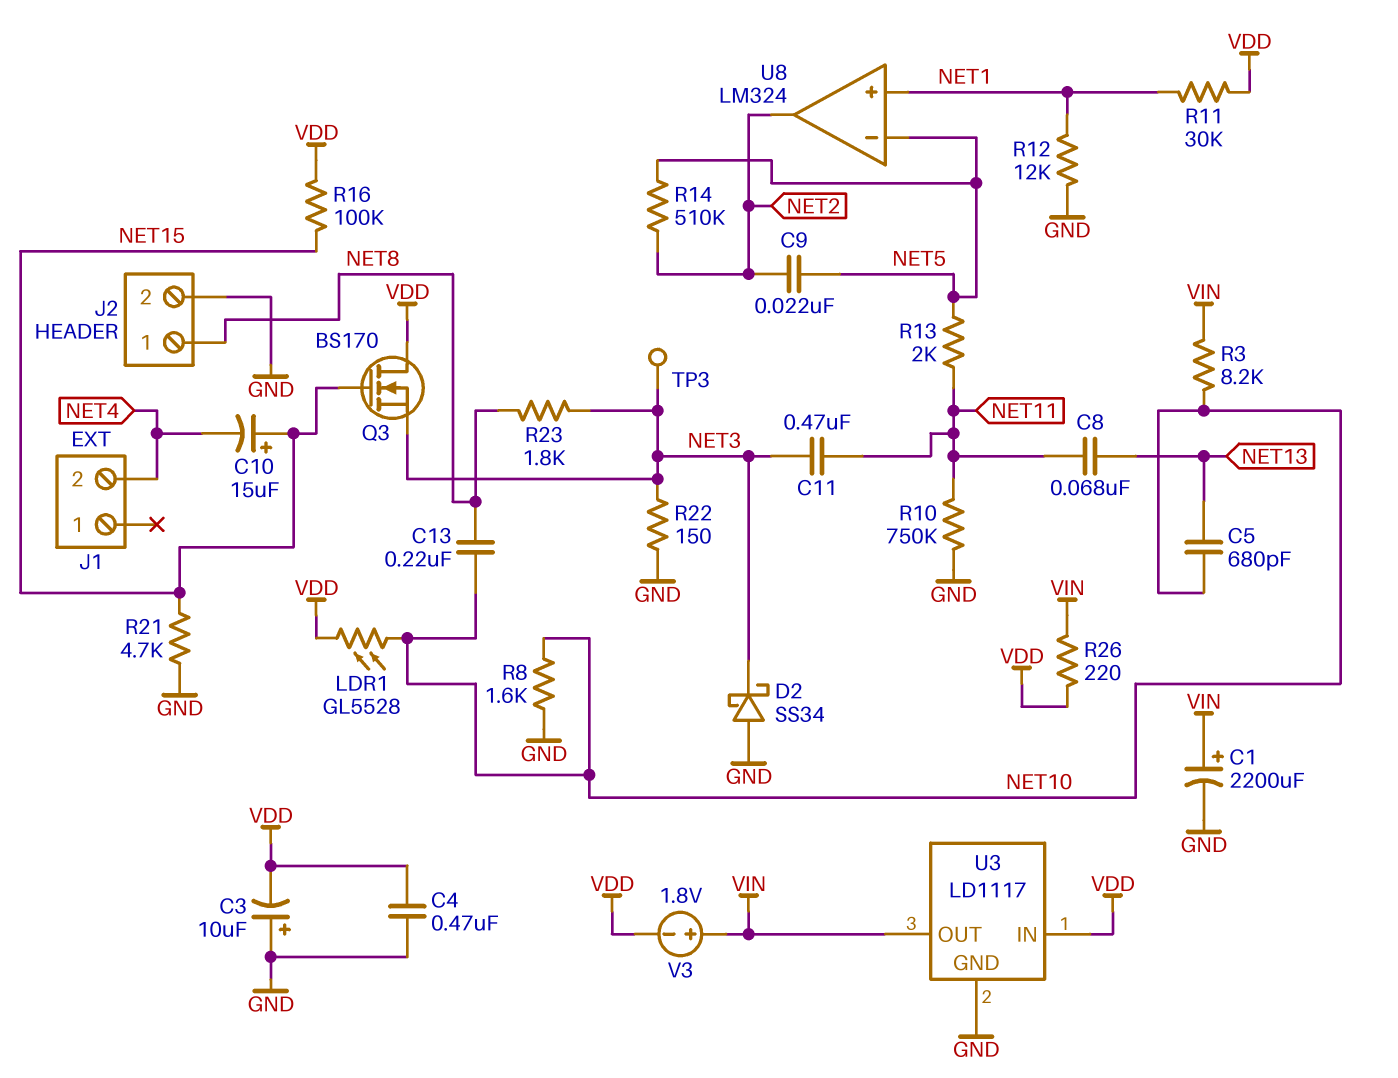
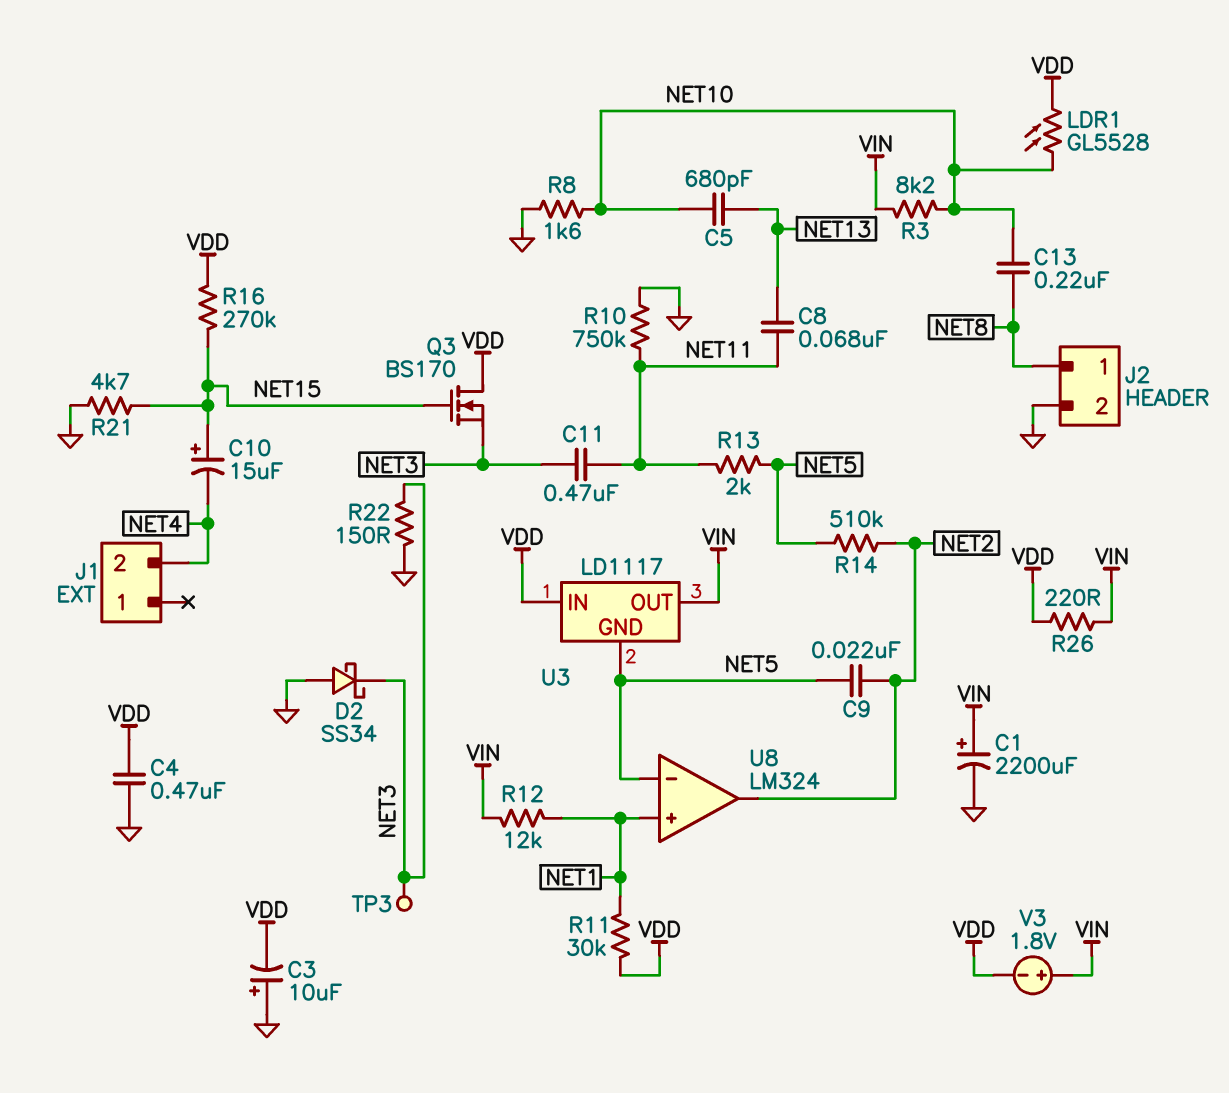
R12: 12k (GND, NET1) -> 12k (NET1, VIN)
R16: 100k (NET15, VDD) -> 270k (NET15, VDD)
R23: 1.8k (NET3, NET8) -> none
U3 pin GND: GND -> NET5

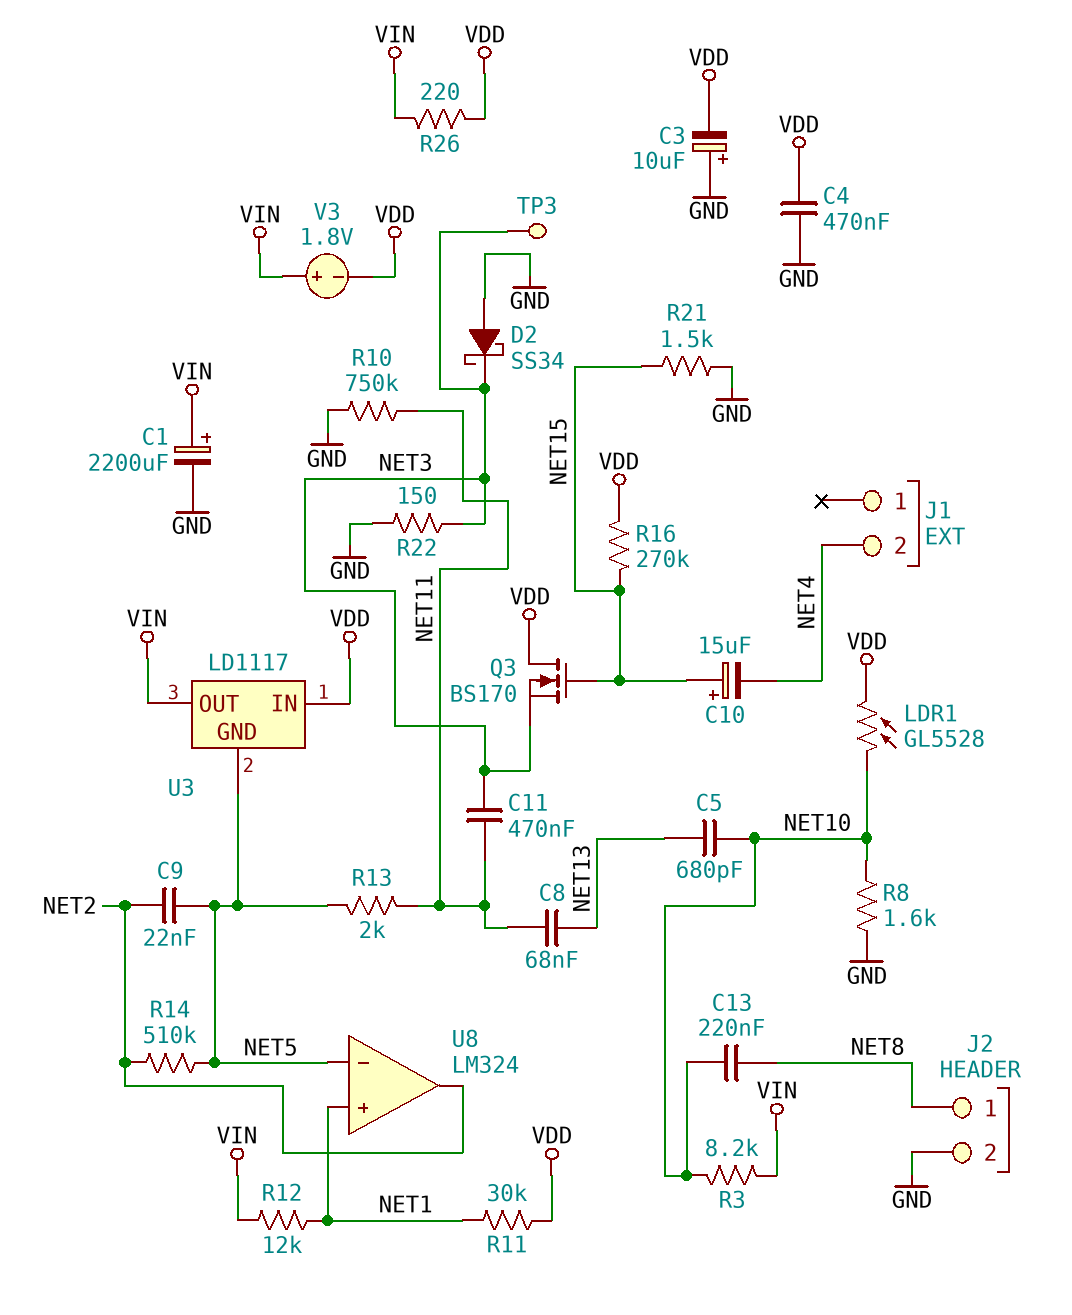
R21: 4.7k (GND, NET15) -> 1.5k (GND, NET15)

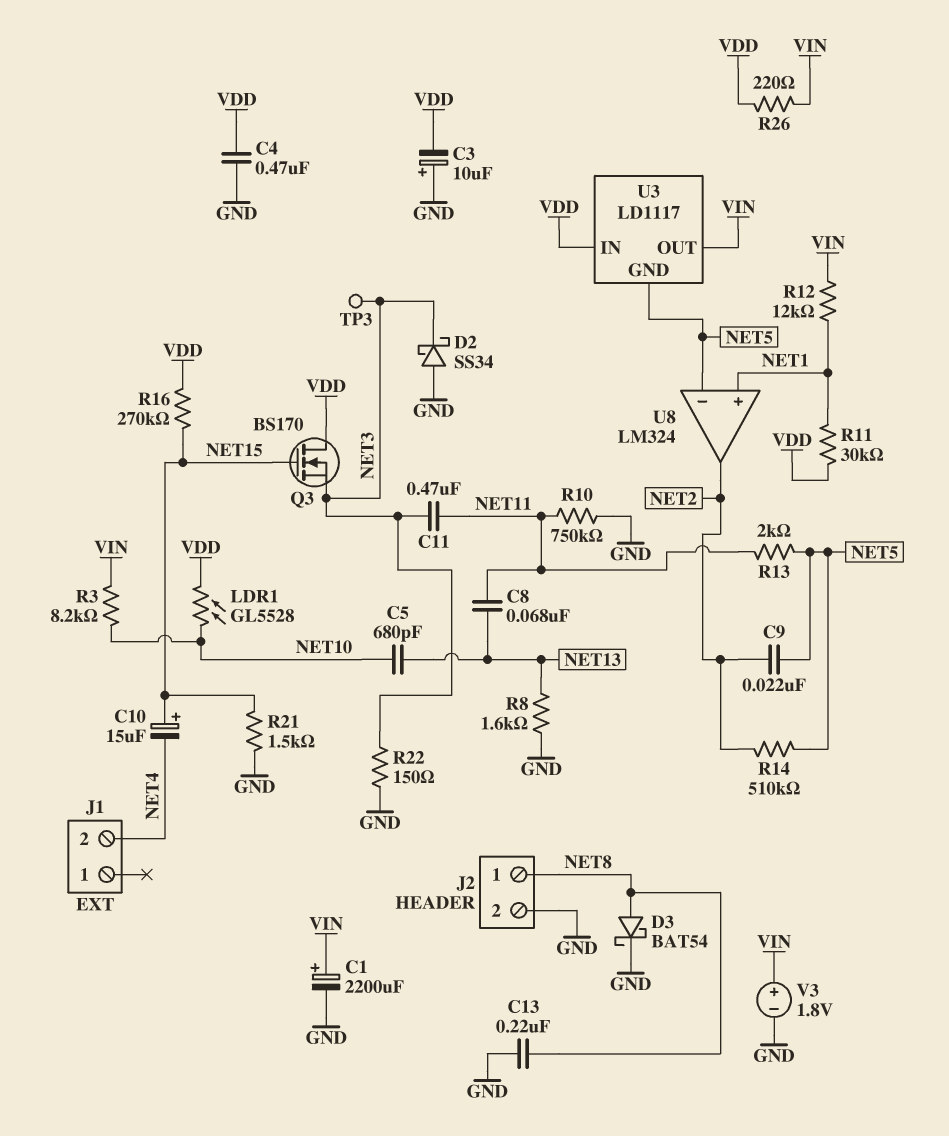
C13: 220nF (NET8, NET10) -> 220nF (GND, NET8)
D3: none -> schottky BAT54 (A NET8, K GND)
R8: 1.6k (GND, NET10) -> 1.6k (GND, NET13)
V3: 1.8V (plus VIN, minus VDD) -> 1.8V (plus VIN, minus GND)

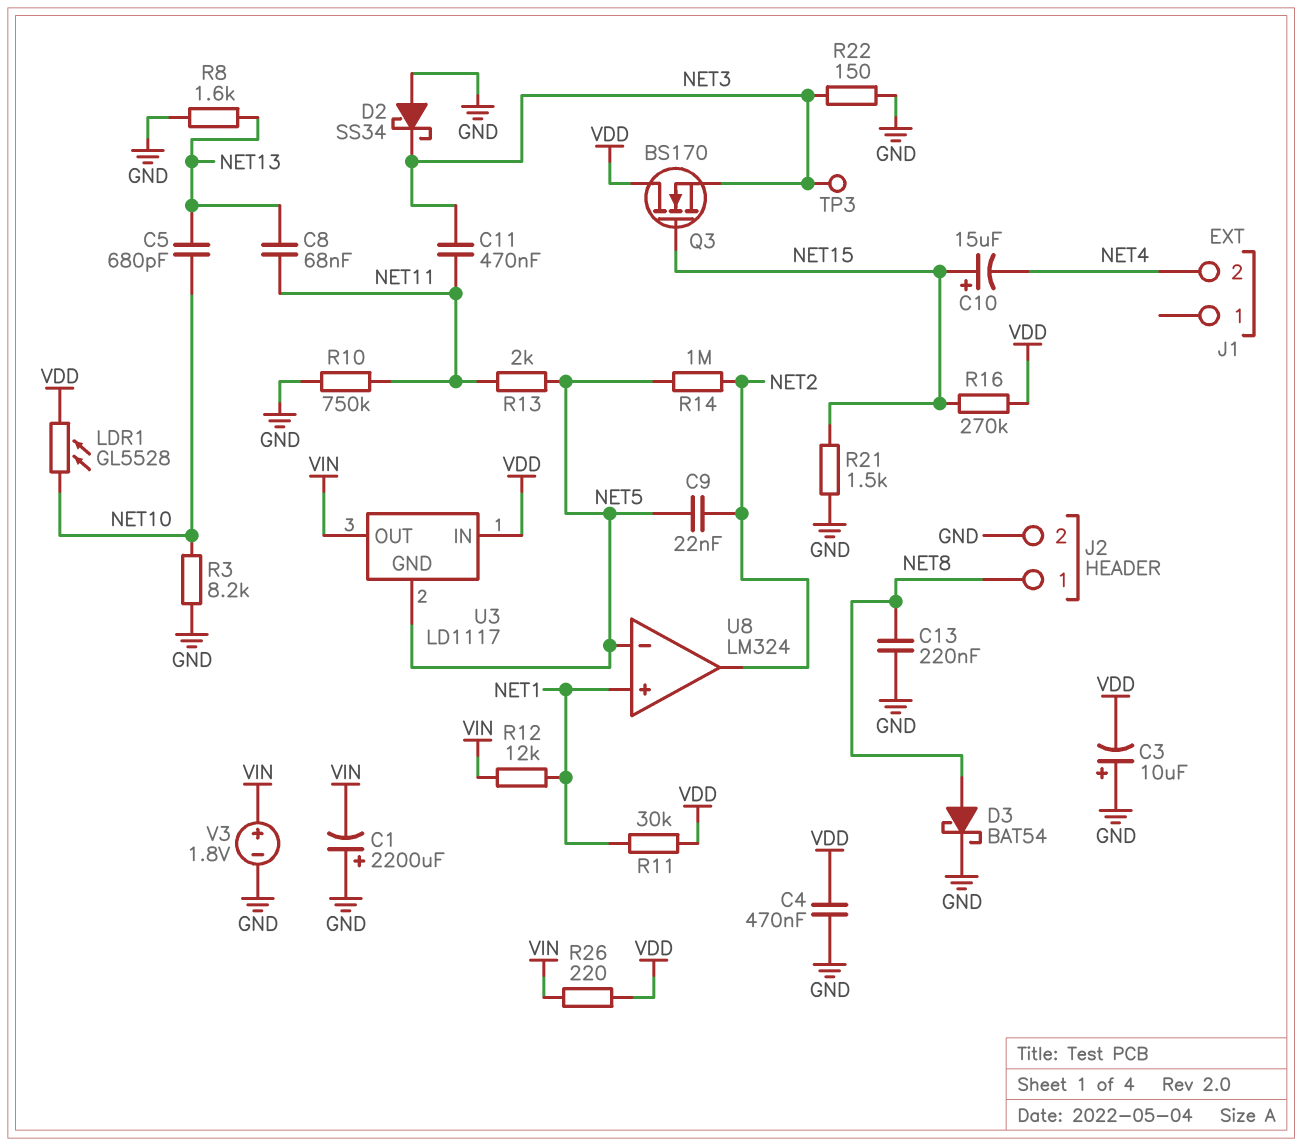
C1: 2200uF (plus VIN, minus GND) -> 2200uF (plus GND, minus VIN)
R3: 8.2k (NET10, VIN) -> 8.2k (GND, NET10)
R14: 510k (NET2, NET5) -> 1M (NET2, NET5)

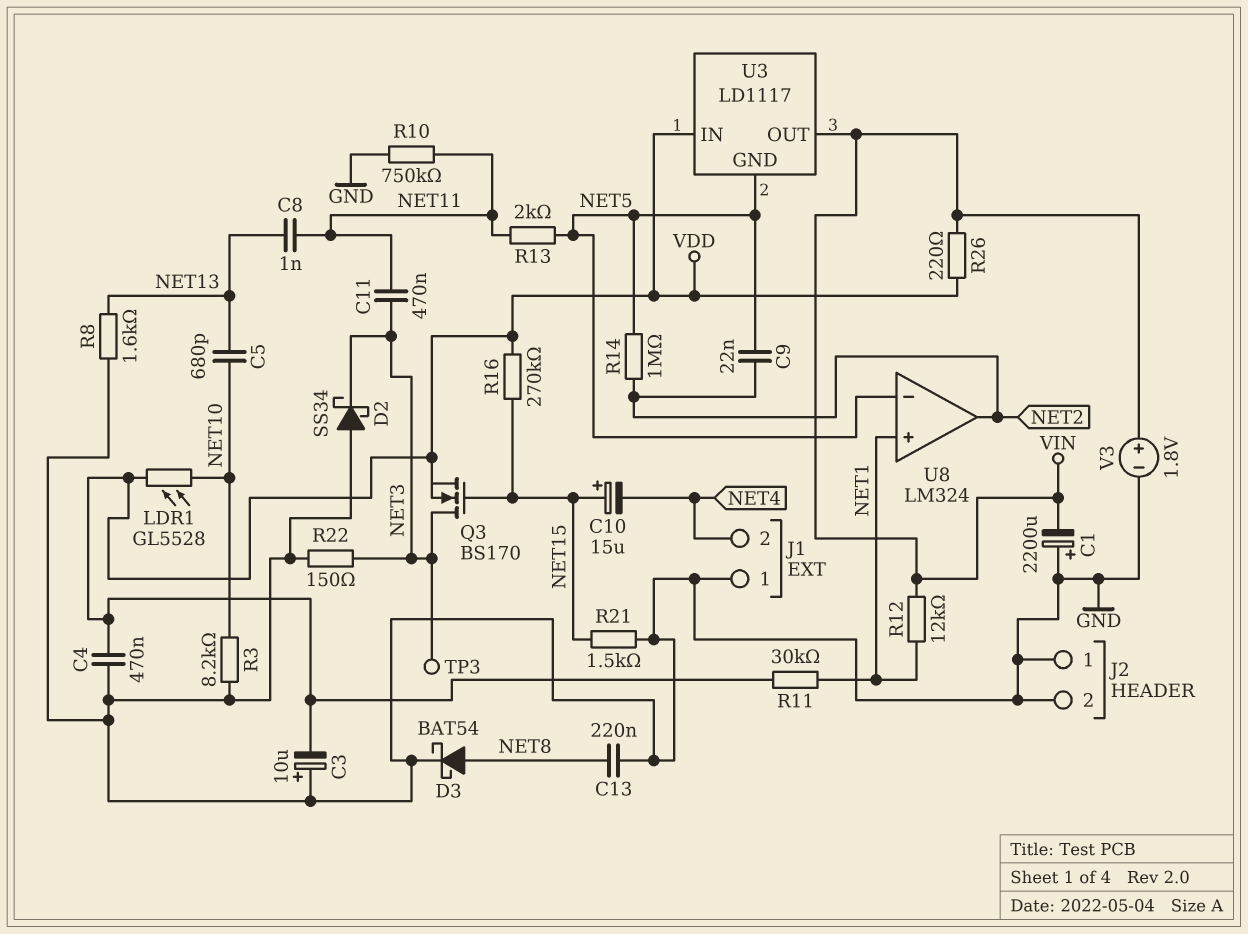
C8: 68nF (NET11, NET13) -> 1nF (NET11, NET13)
J1 pin 1: none -> GND
J2 pin 1: NET8 -> GND
Q3: NMOS BS170 (G NET15, D VDD, S NET3) -> NMOS BS170 (G NET15, D NET3, S VDD)

